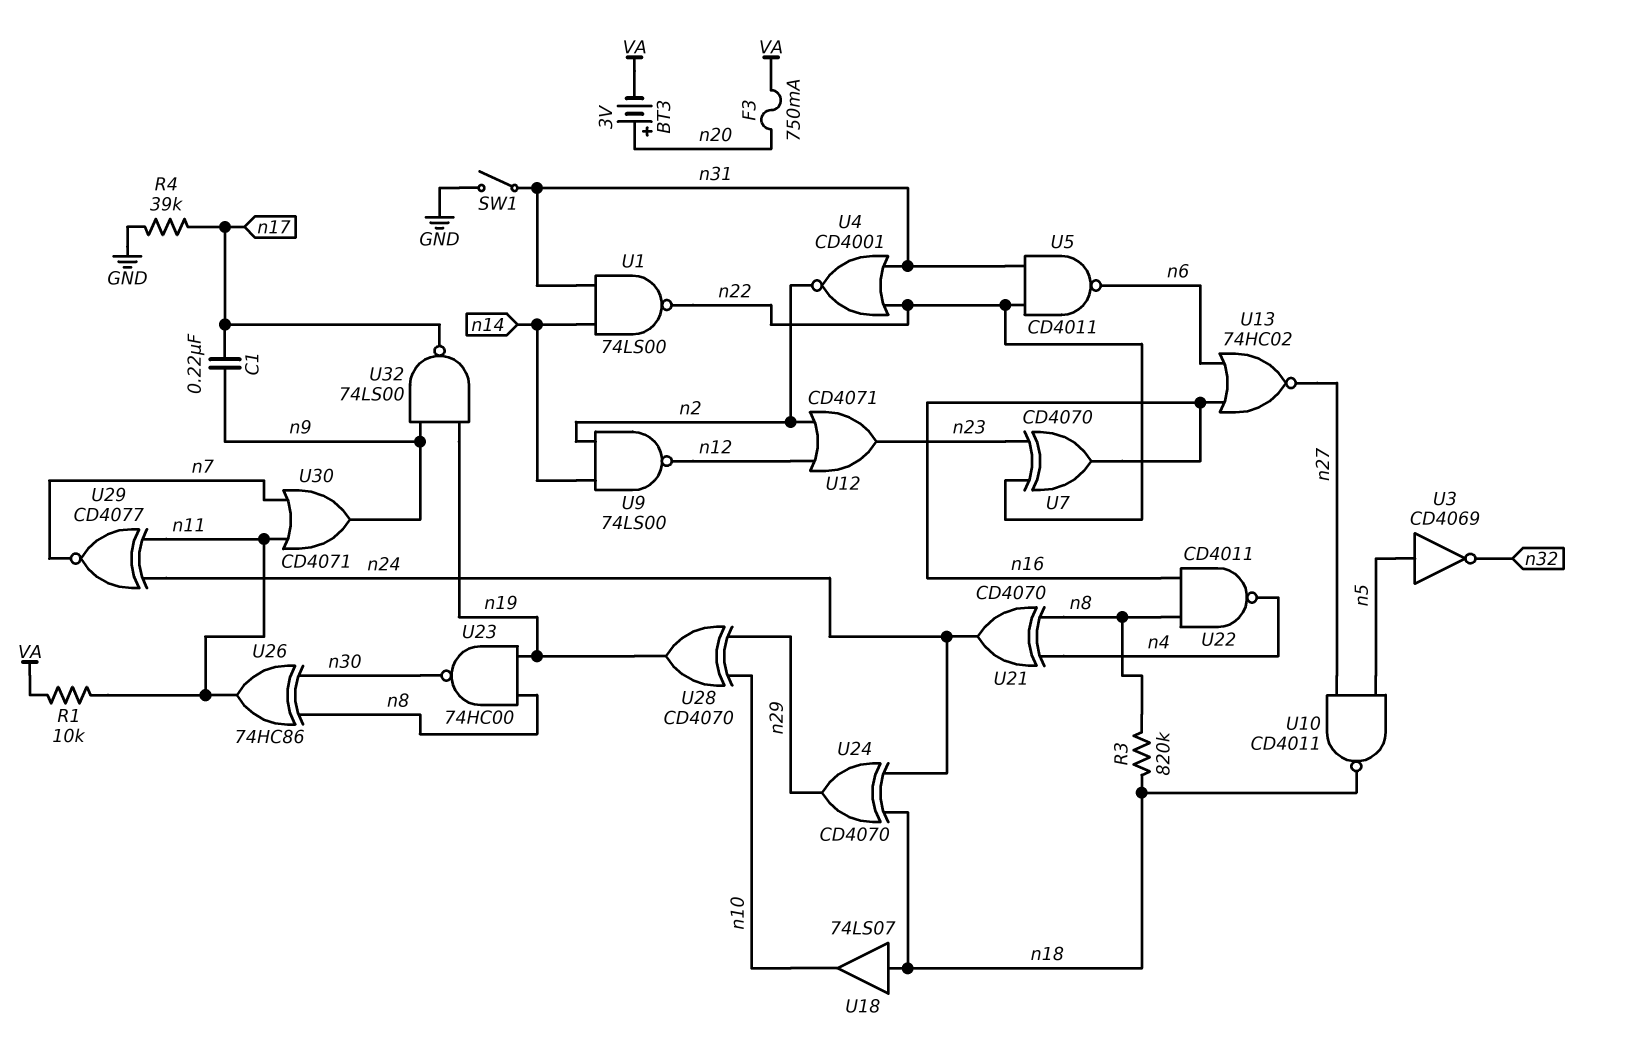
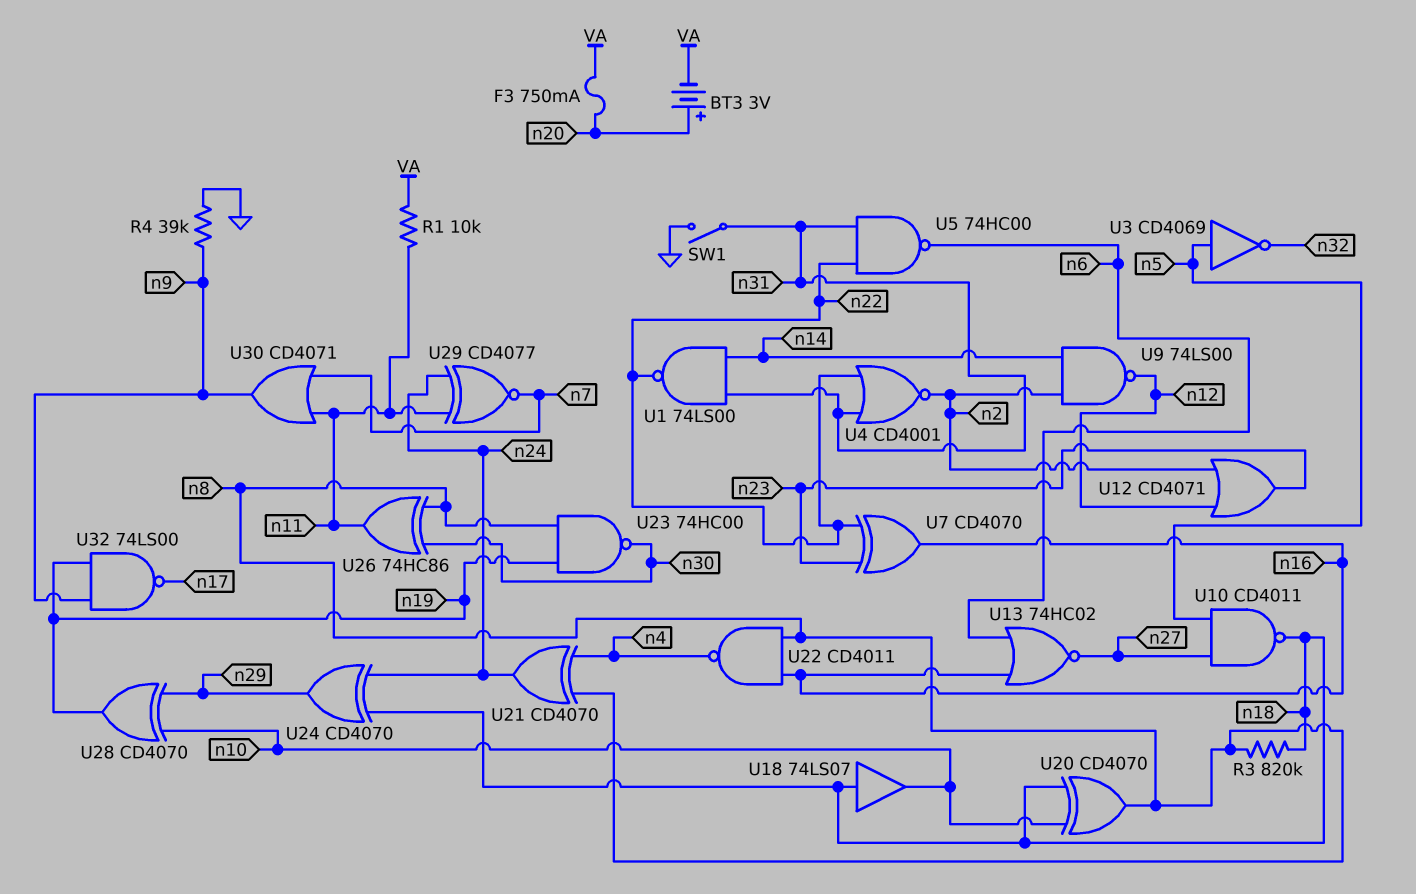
C1: 220nF (n9, n17) -> none
R4: 39k (GND, n17) -> 39k (GND, n9)
U5: NAND CD4011 (in n22, in n31, out n6) -> NAND 74HC00 (in n22, in n31, out n6)
U20: none -> XOR CD4070 (in n10, in n18, out n8)

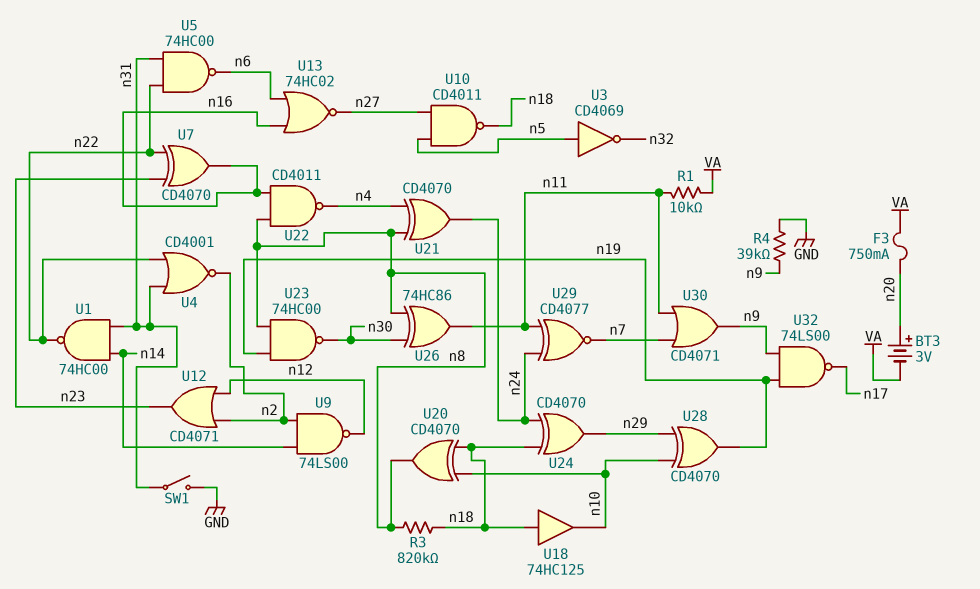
U1: NAND 74LS00 (in n14, in n31, out n22) -> NAND 74HC00 (in n14, in n31, out n22)
U18: buffer 74LS07 (in n18, out n10) -> buffer 74HC125 (in n18, out n10)

